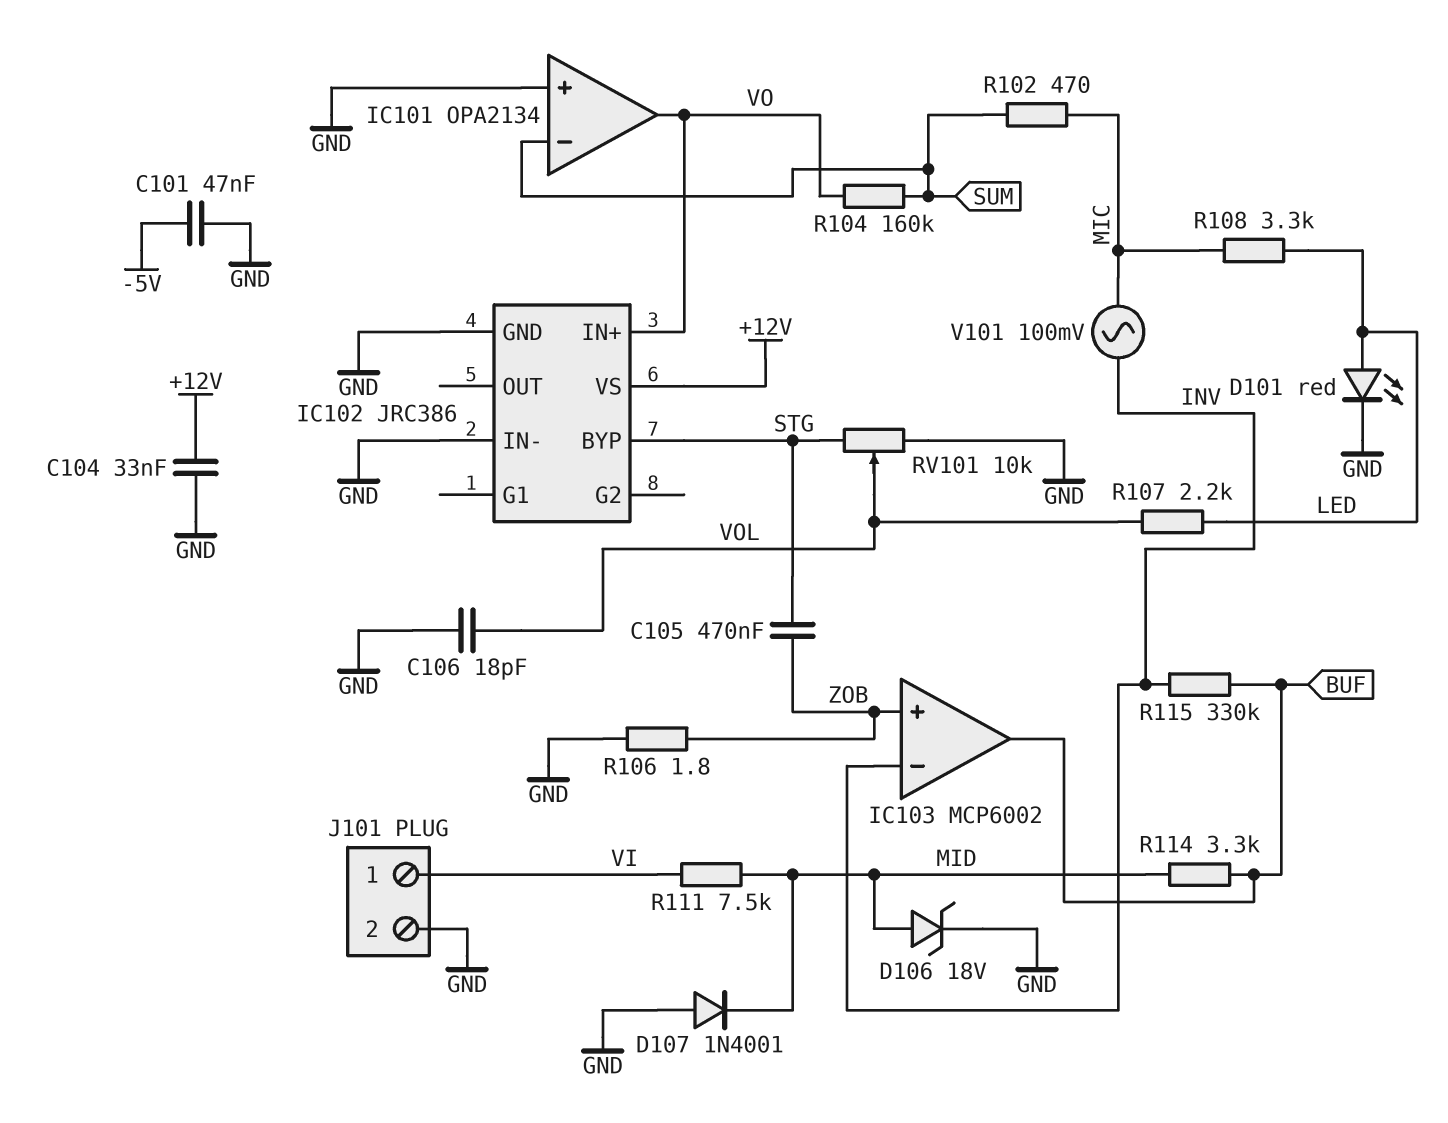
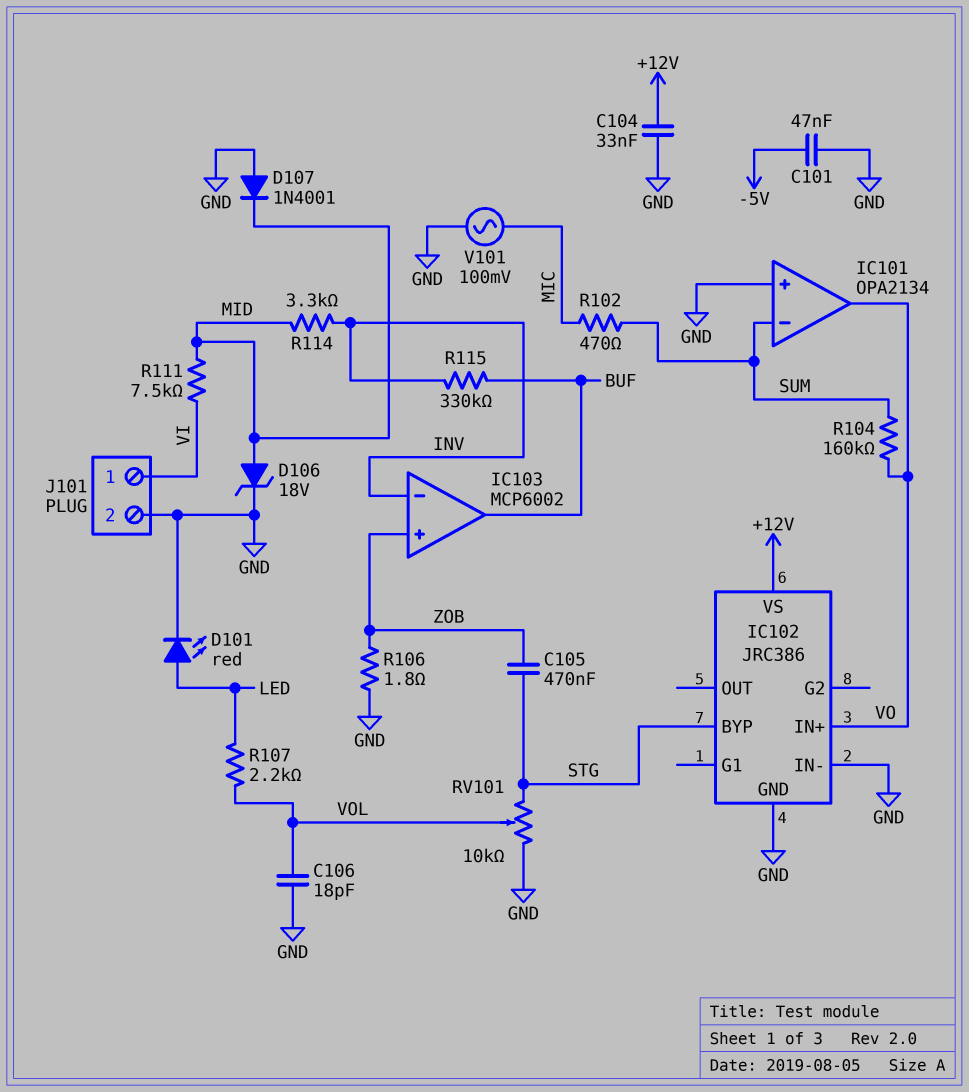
R108: 3.3k (LED, MIC) -> none
R114: 3.3k (BUF, MID) -> 3.3k (INV, MID)
V101: AC 100mV (INV, MIC) -> AC 100mV (GND, MIC)

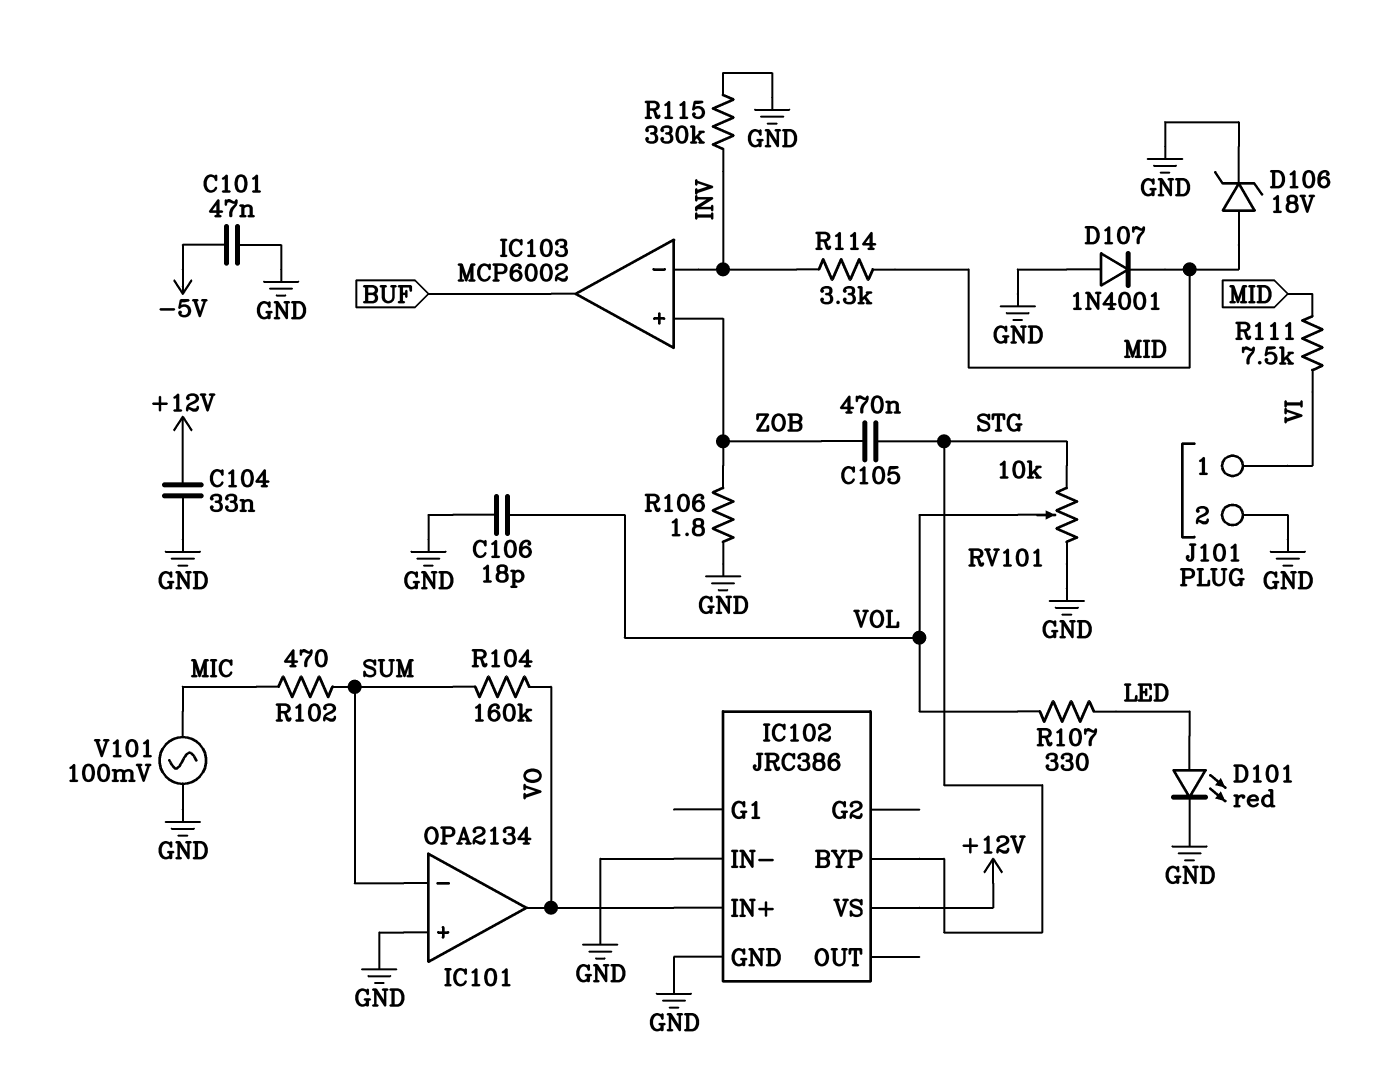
R107: 2.2k (LED, VOL) -> 330 (LED, VOL)
R115: 330k (BUF, INV) -> 330k (GND, INV)

